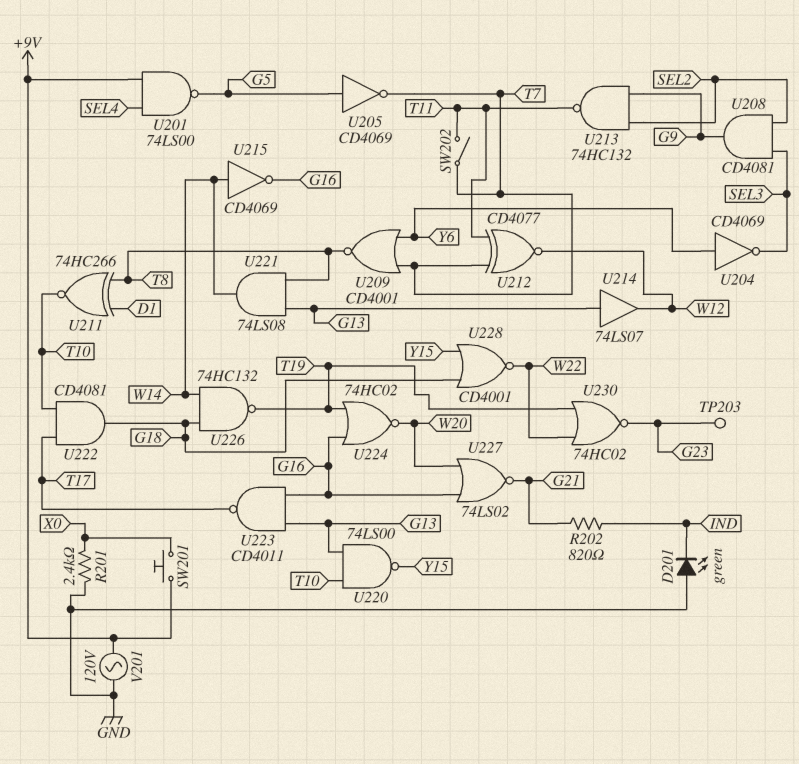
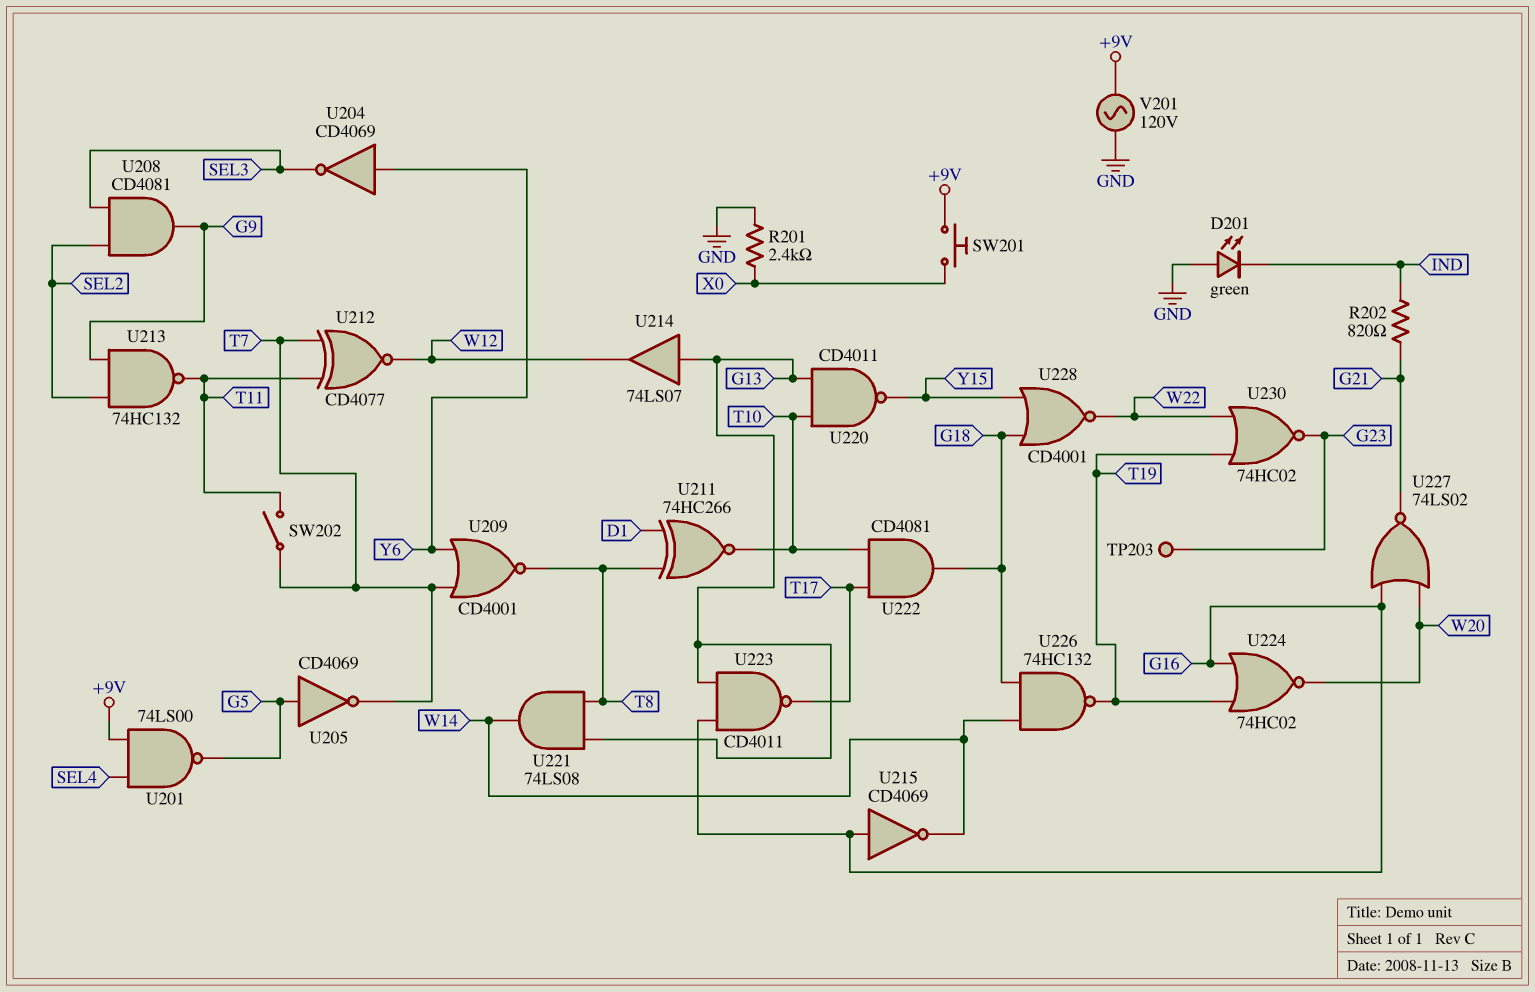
U215: NOT CD4069 (in W14, out G16) -> NOT CD4069 (in G16, out W14)
U220: NAND 74LS00 (in G13, in T10, out Y15) -> NAND CD4011 (in G13, in T10, out Y15)

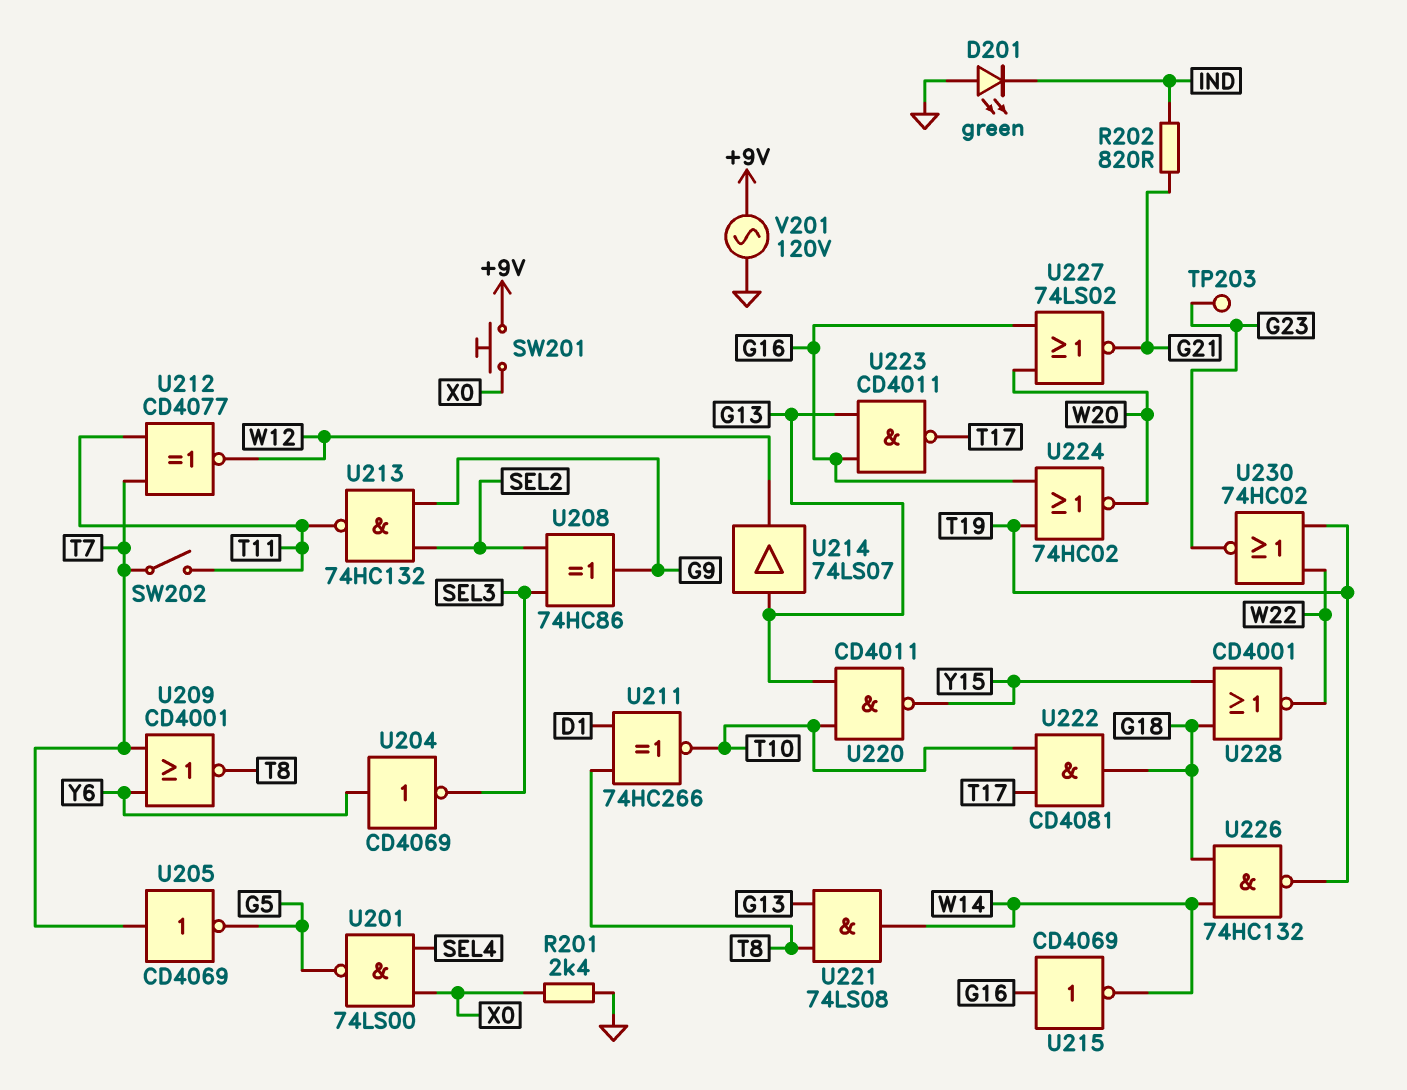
U201: NAND 74LS00 (in +9V, in SEL4, out G5) -> NAND 74LS00 (in SEL4, in X0, out G5)
U205: NOT CD4069 (in G5, out T7) -> NOT CD4069 (in T7, out G5)
U208: AND CD4081 (in SEL2, in SEL3, out G9) -> XOR 74HC86 (in SEL2, in SEL3, out G9)

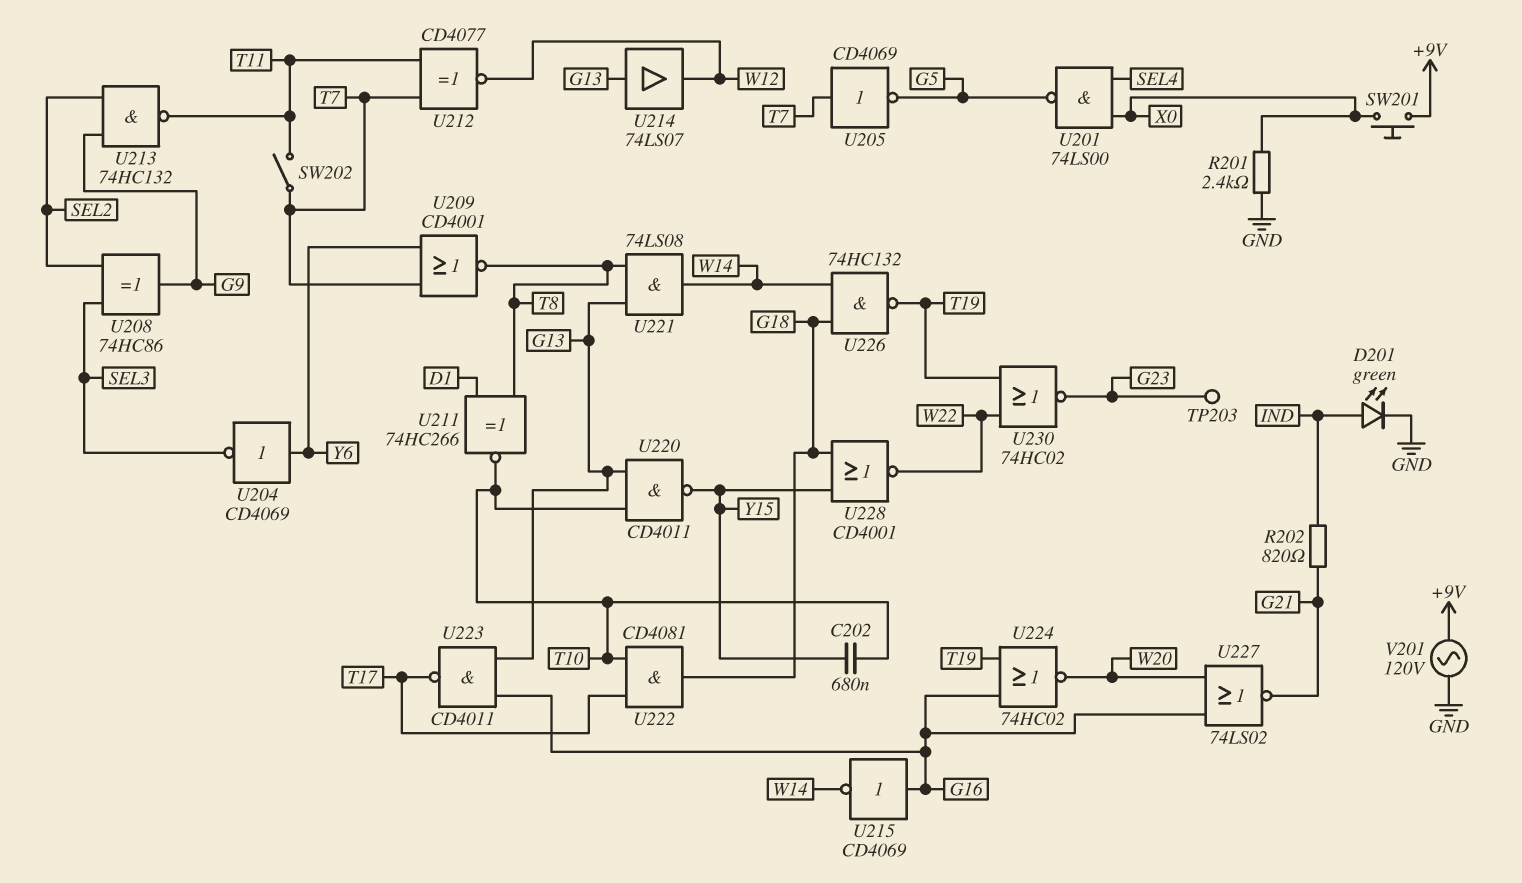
C202: none -> 680nF (T10, Y15)
D201: LED green (A GND, K IND) -> LED green (A IND, K GND)

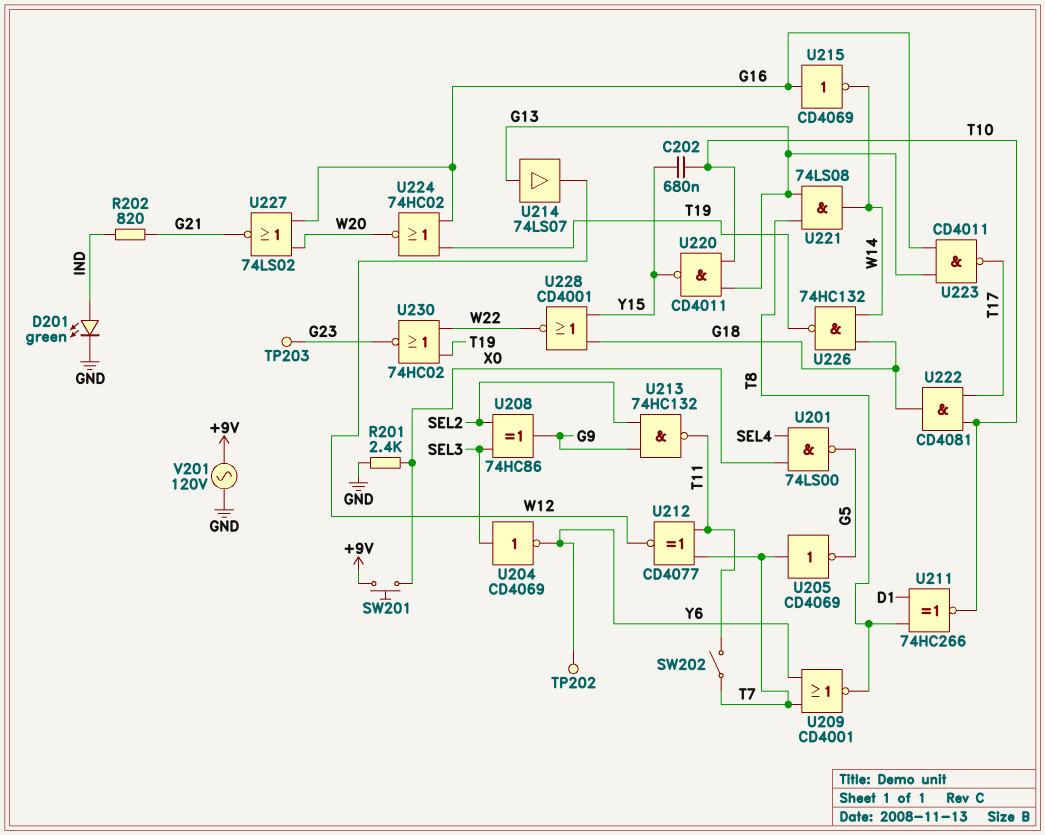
TP202: none -> test point (Y6)
U204: NOT CD4069 (in Y6, out SEL3) -> NOT CD4069 (in SEL3, out Y6)

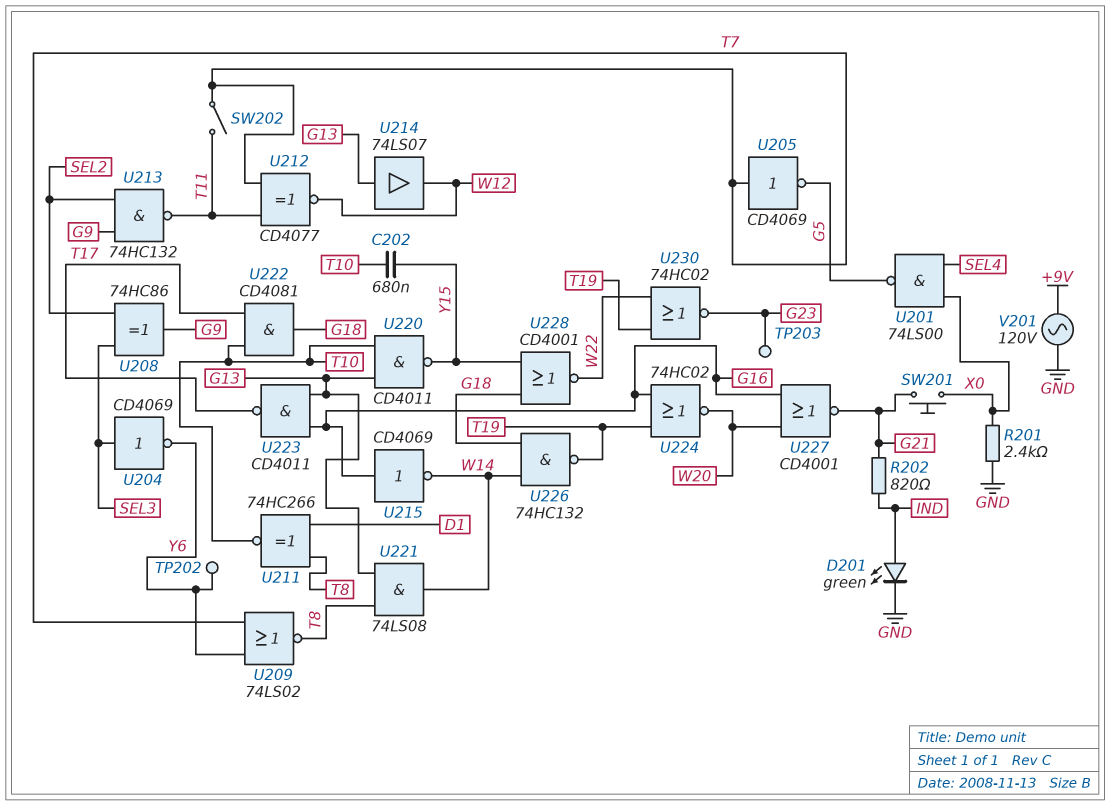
SW201: button (+9V, X0) -> button (G21, X0)
U209: NOR CD4001 (in T7, in Y6, out T8) -> NOR 74LS02 (in T7, in Y6, out T8)
U227: NOR 74LS02 (in G16, in W20, out G21) -> NOR CD4001 (in G16, in W20, out G21)

